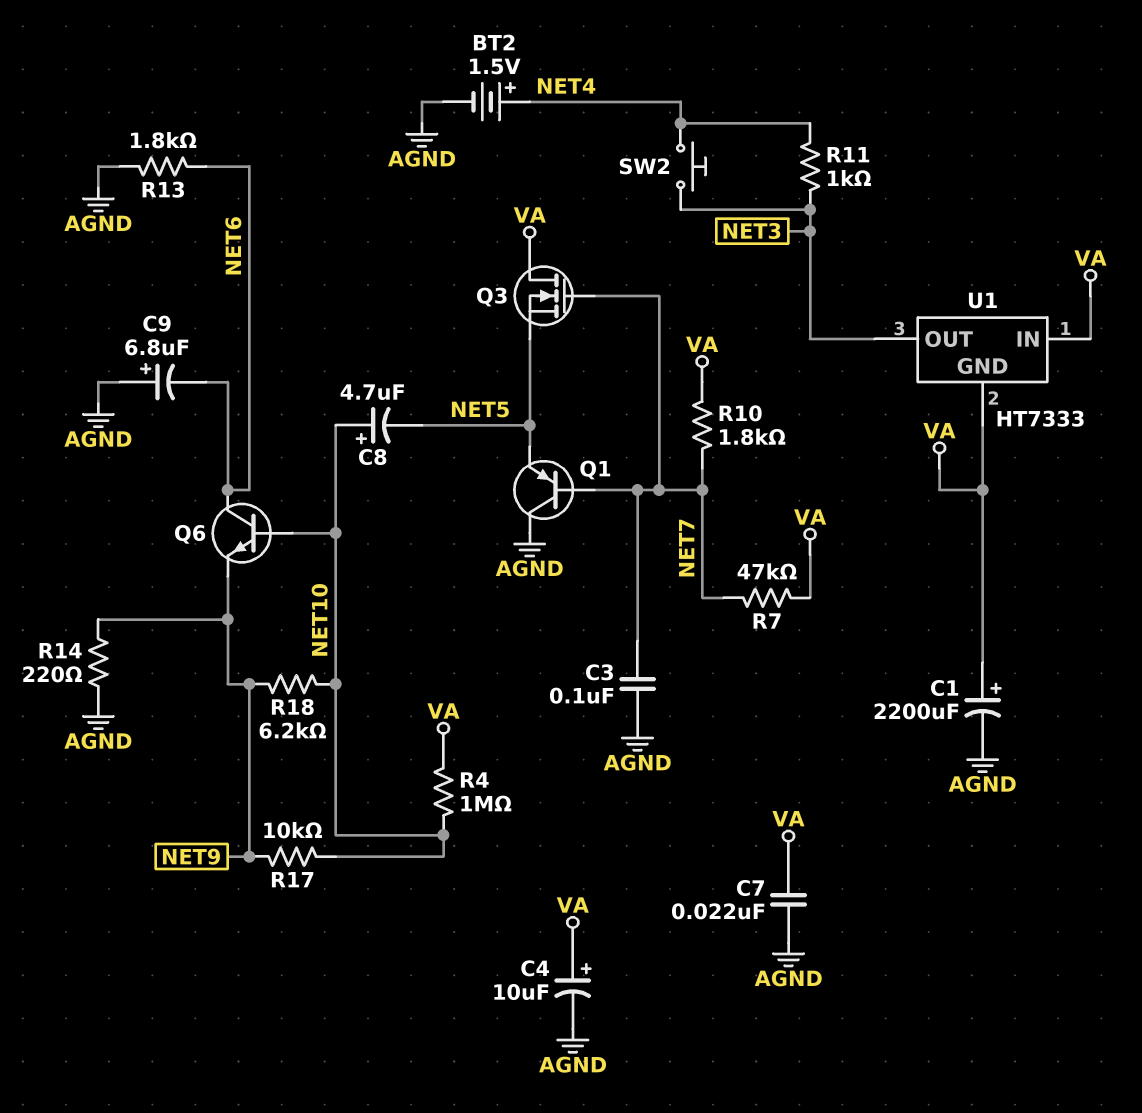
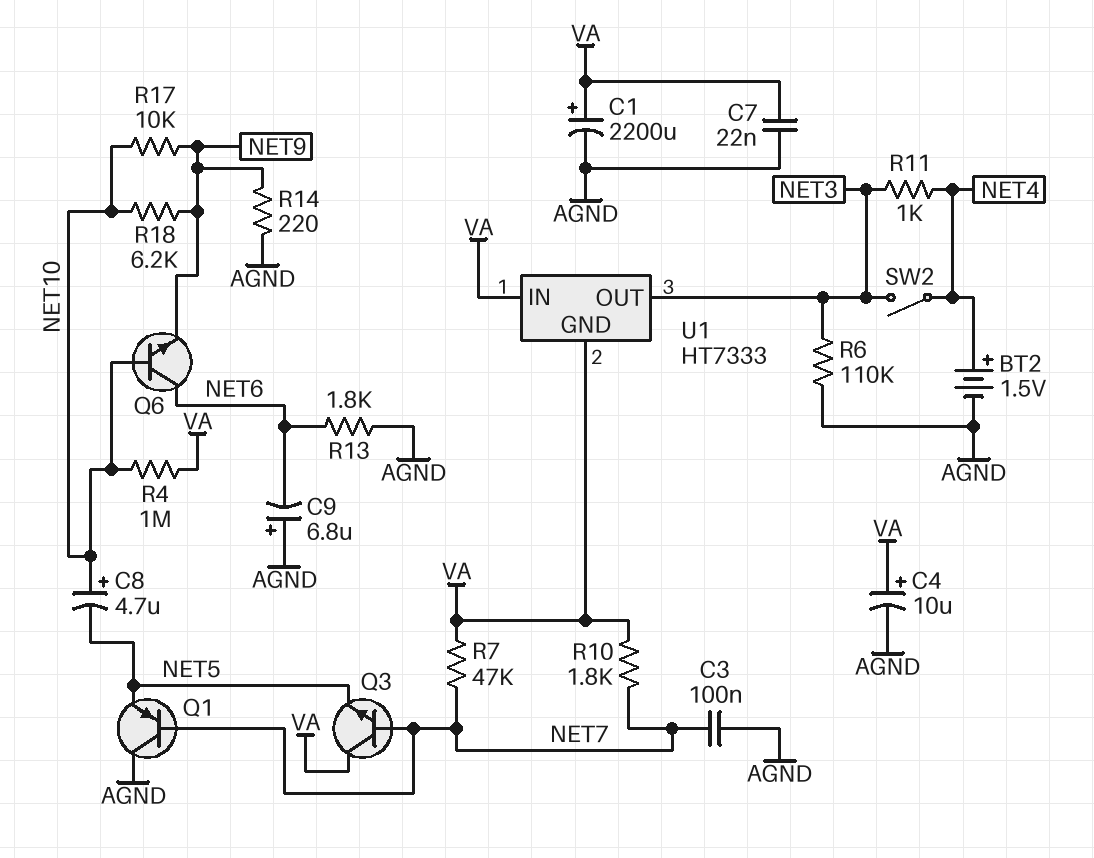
Q3: NMOS (G NET7, D VA, S NET5) -> NPN (B NET7, C VA, E NET5)
R6: none -> 110k (AGND, NET3)
SW2: button (NET3, NET4) -> switch (NET3, NET4)

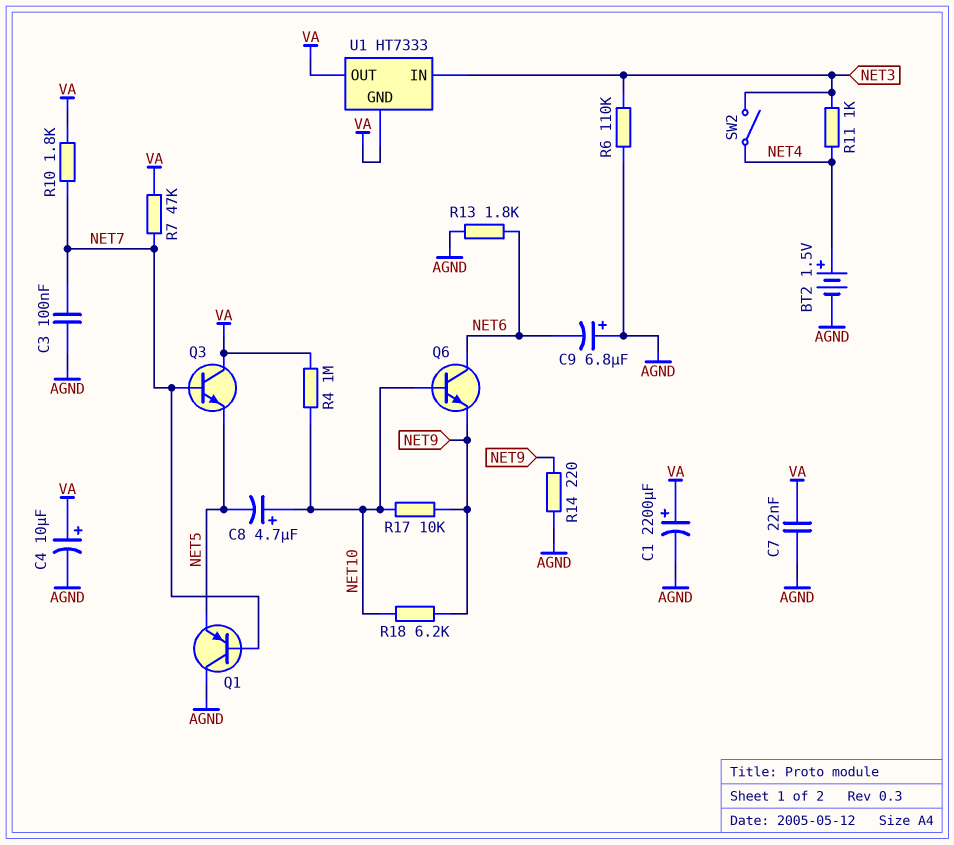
U1 pin IN: VA -> NET3
U1 pin OUT: NET3 -> VA

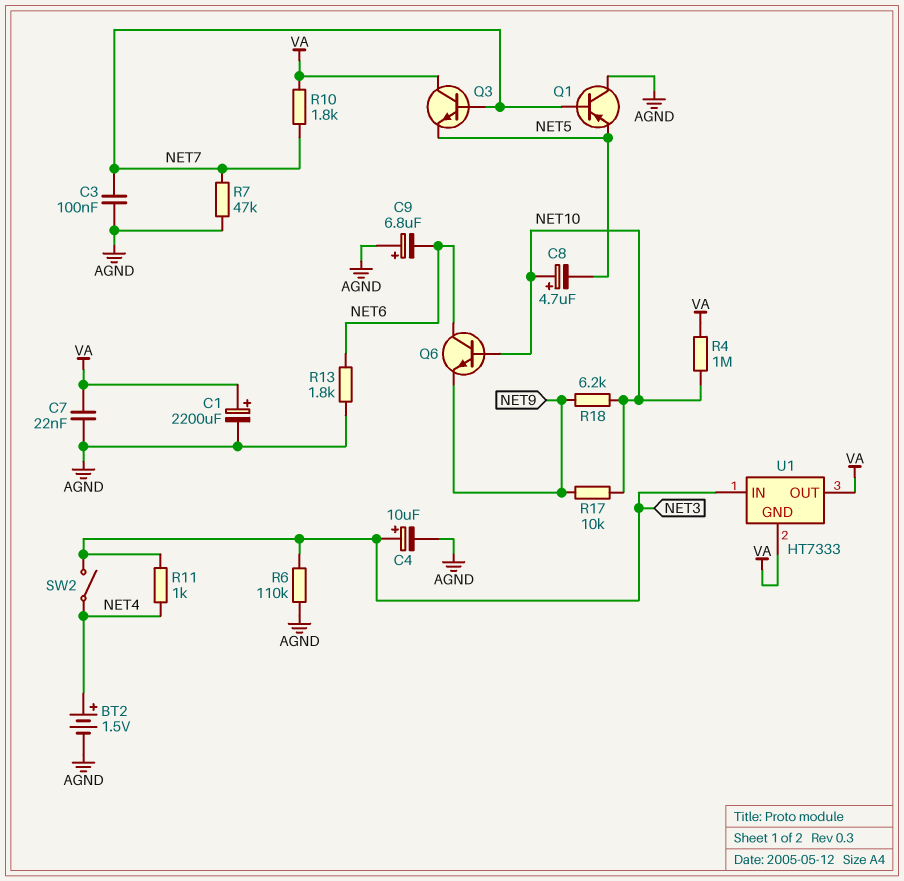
C4: 10uF (plus VA, minus AGND) -> 10uF (plus NET3, minus AGND)
R7: 47k (NET7, VA) -> 47k (AGND, NET7)
R14: 220 (AGND, NET9) -> none

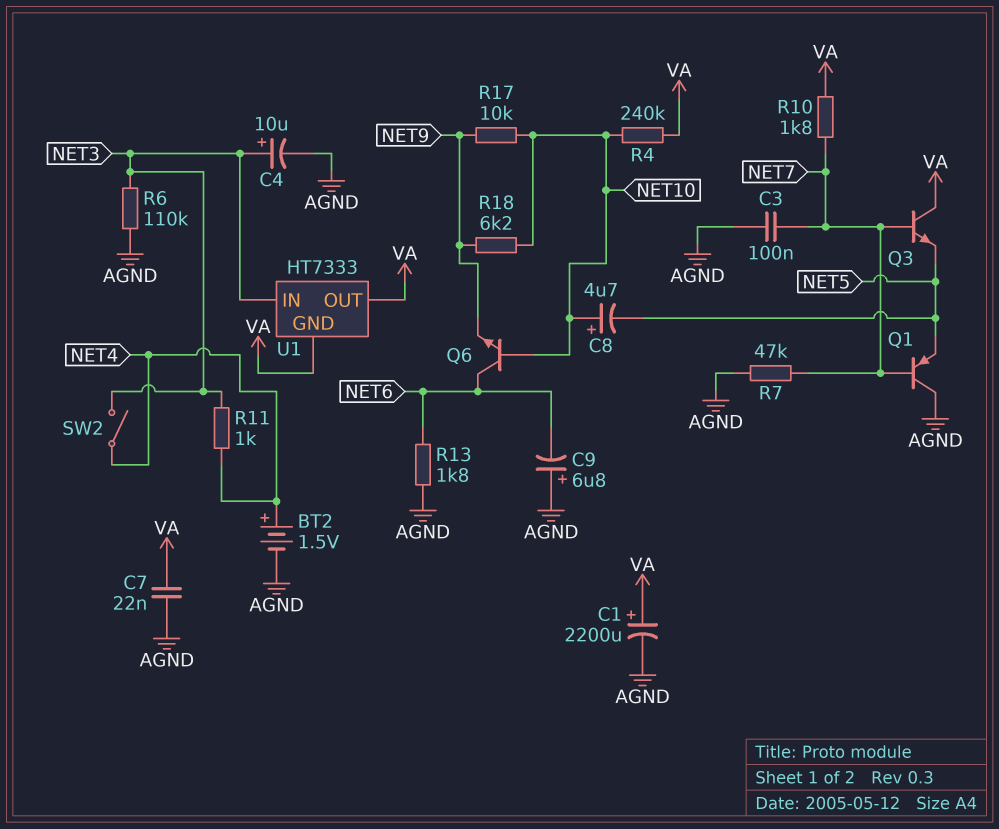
R4: 1M (NET10, VA) -> 240k (NET10, VA)

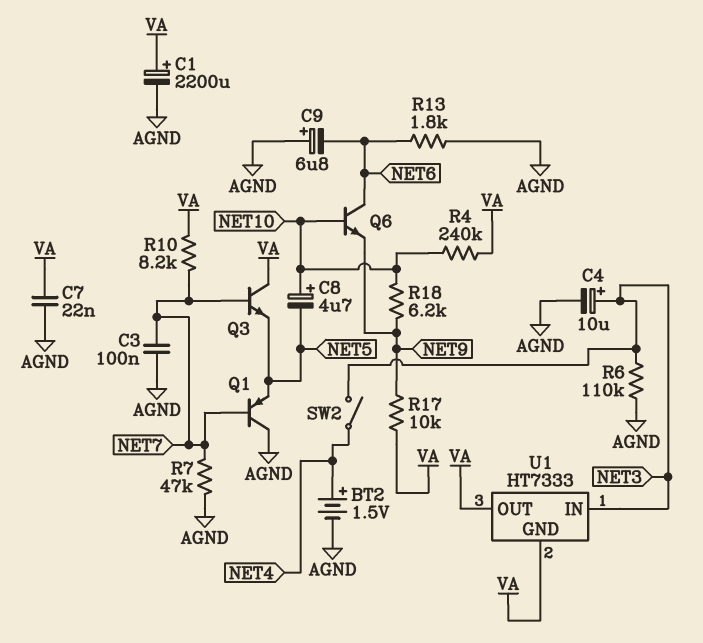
R10: 1.8k (NET7, VA) -> 8.2k (NET7, VA)
R11: 1k (NET3, NET4) -> none
R17: 10k (NET9, NET10) -> 10k (NET9, VA)

